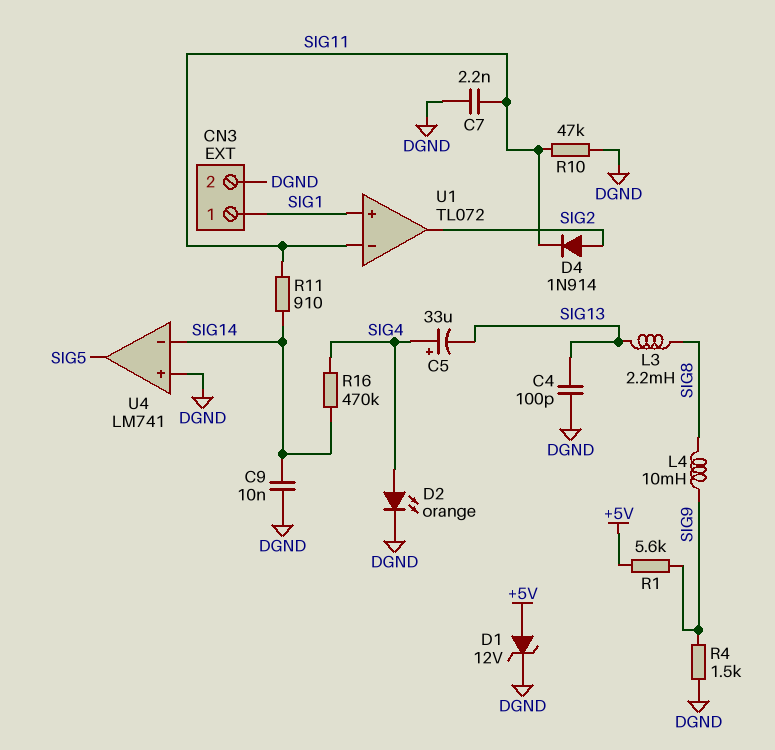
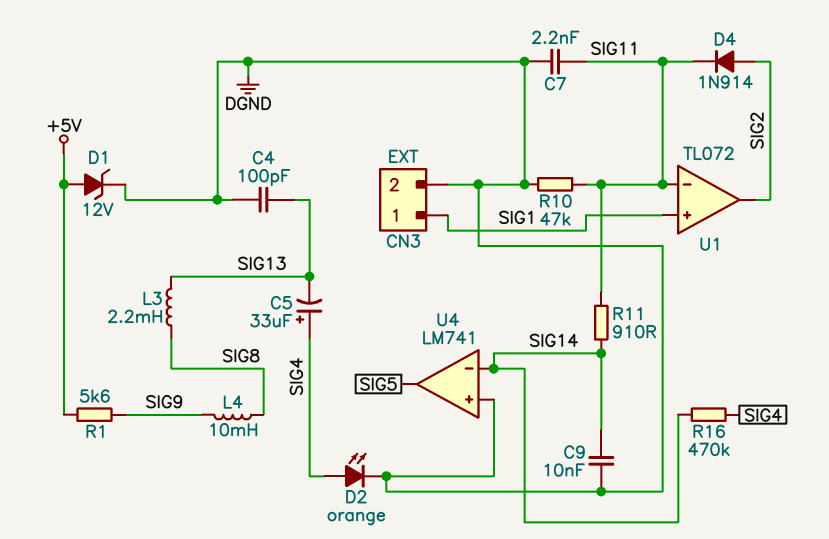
R4: 1.5k (DGND, SIG9) -> none

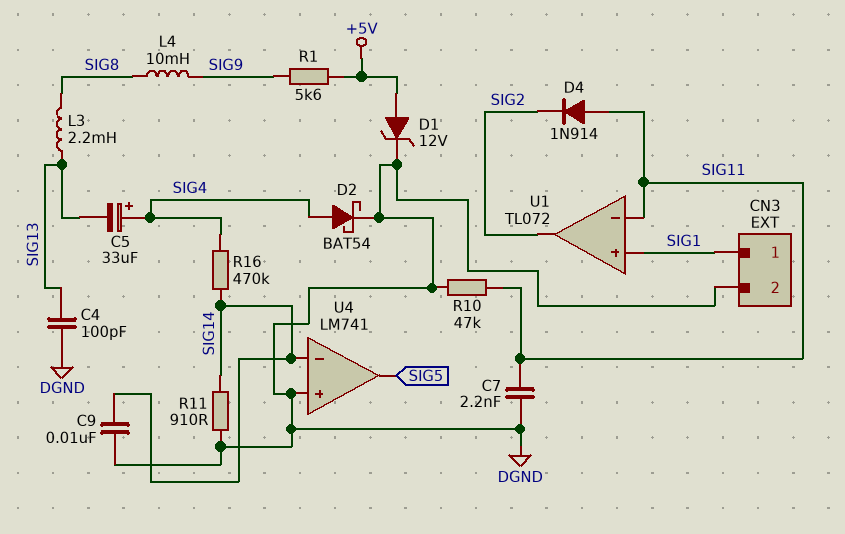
D2: LED orange (A SIG4, K DGND) -> schottky BAT54 (A SIG4, K DGND)
D4: diode 1N914 (A SIG2, K SIG11) -> diode 1N914 (A SIG11, K SIG2)
R11: 910 (SIG11, SIG14) -> 910 (DGND, SIG14)

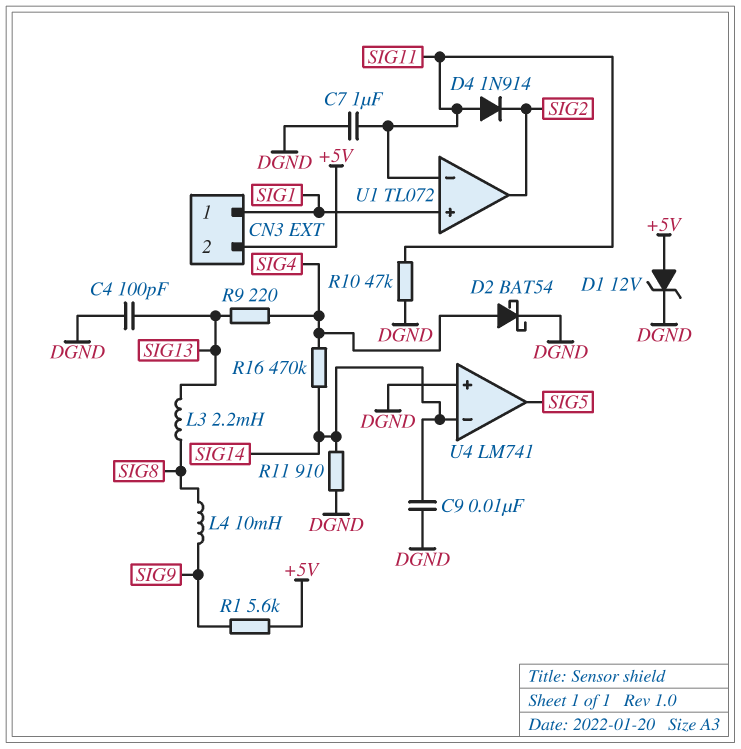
C5: 33uF (plus SIG4, minus SIG13) -> none
C7: 2.2nF (DGND, SIG11) -> 1uF (DGND, SIG11)
CN3 pin 2: DGND -> +5V
R9: none -> 220 (SIG4, SIG13)

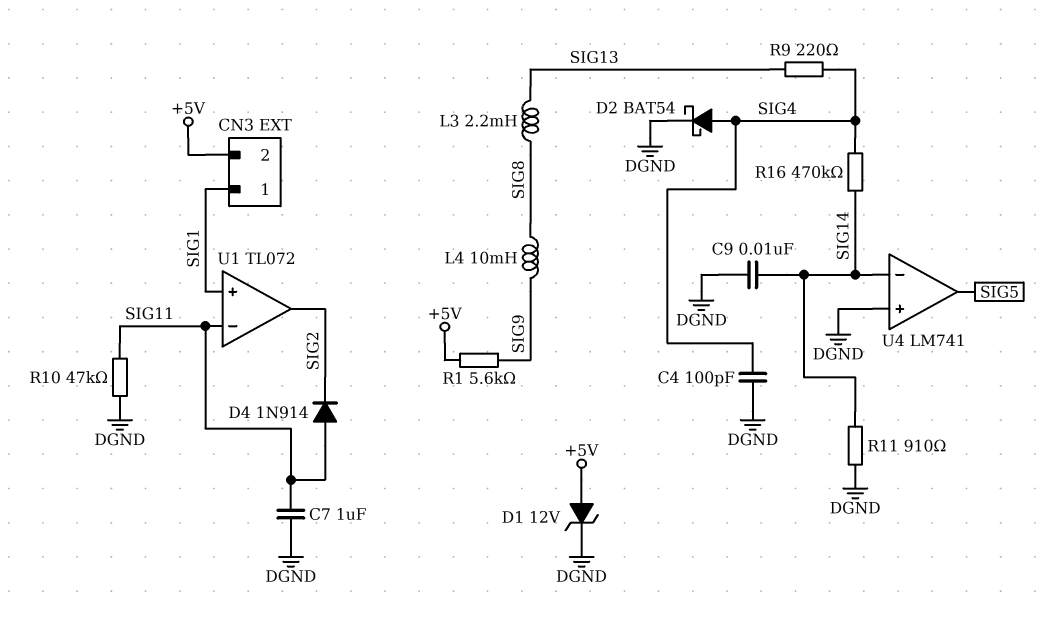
C4: 100pF (DGND, SIG13) -> 100pF (DGND, SIG4)

